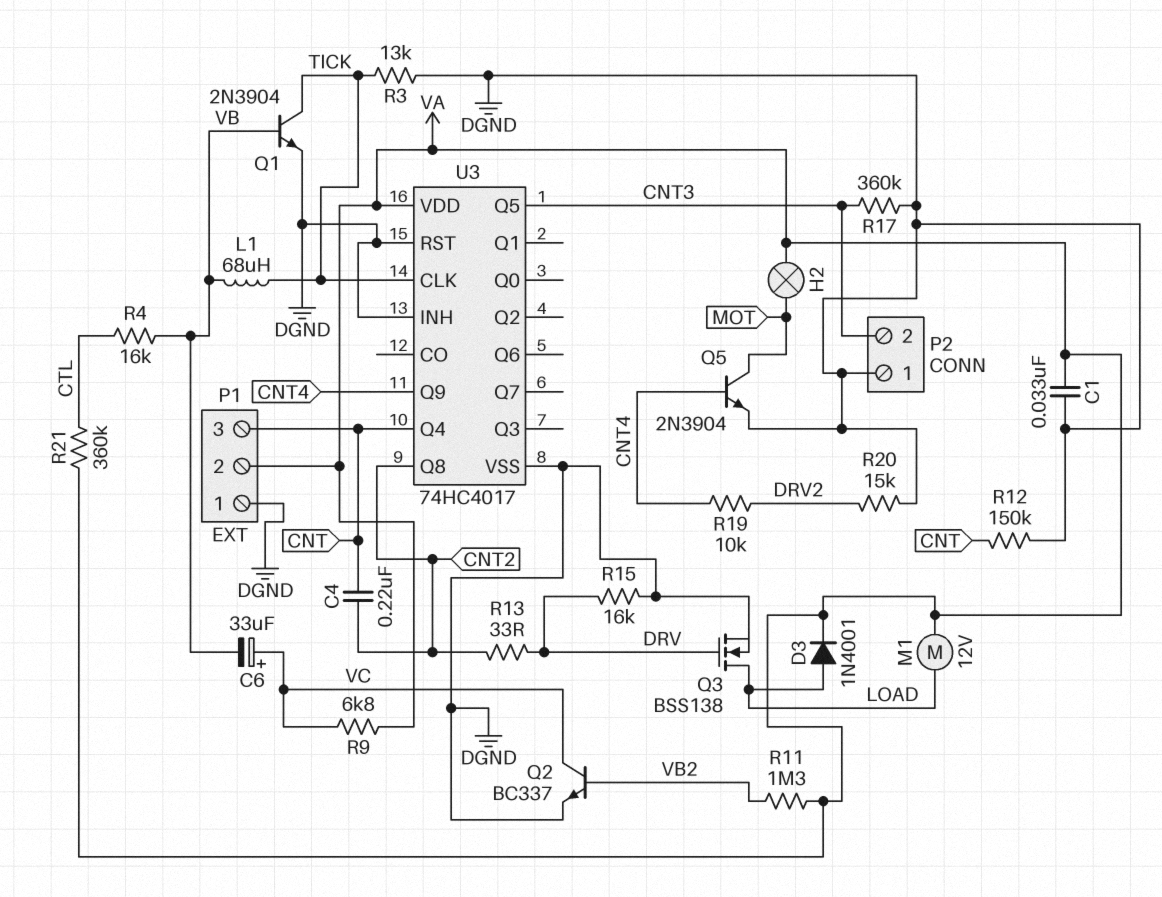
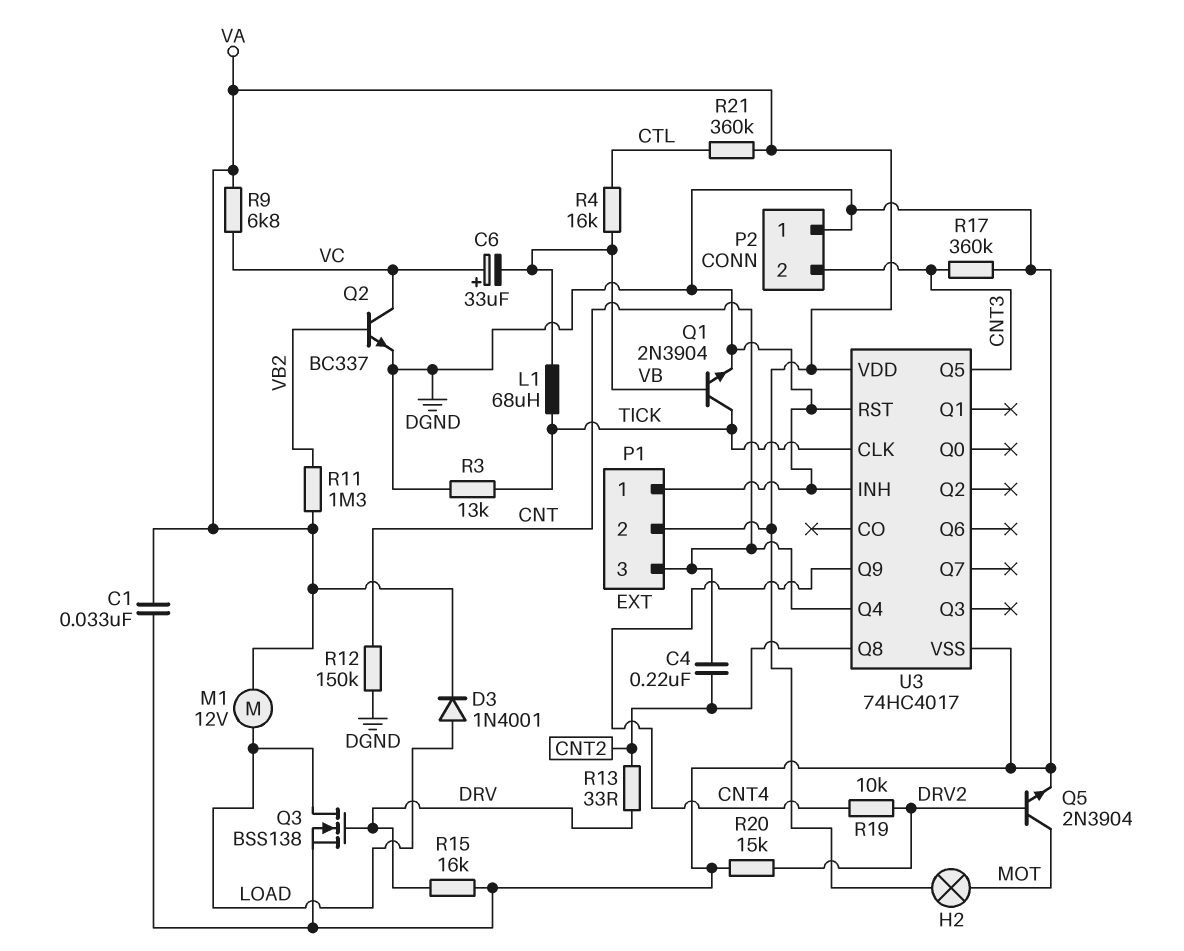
Q5: NPN 2N3904 (B CNT4, C MOT, E DGND) -> NPN 2N3904 (B DRV2, C MOT, E DGND)

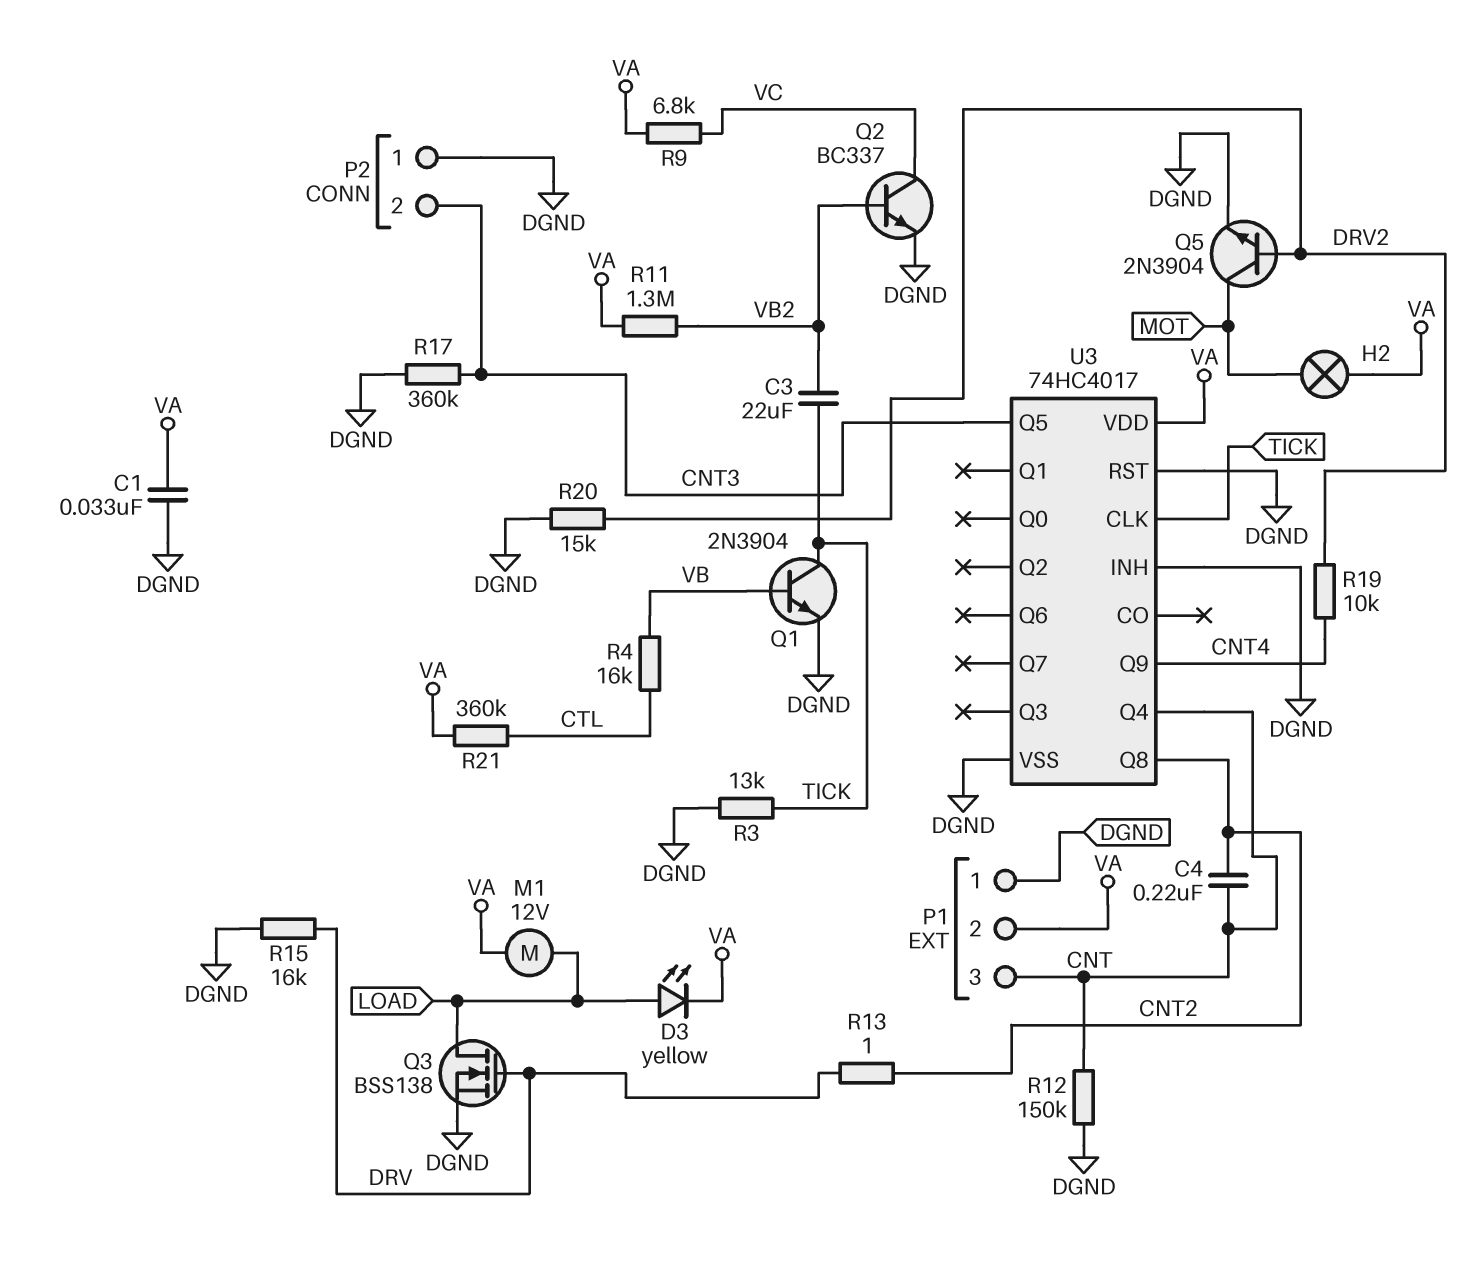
C3: none -> 22uF (TICK, VB2)
C6: 33uF (plus VC, minus VB) -> none
D3: diode 1N4001 (A LOAD, K VA) -> LED yellow (A LOAD, K VA)
L1: 68uH (TICK, VB) -> none
R13: 33 (CNT2, DRV) -> 1 (CNT2, DRV)

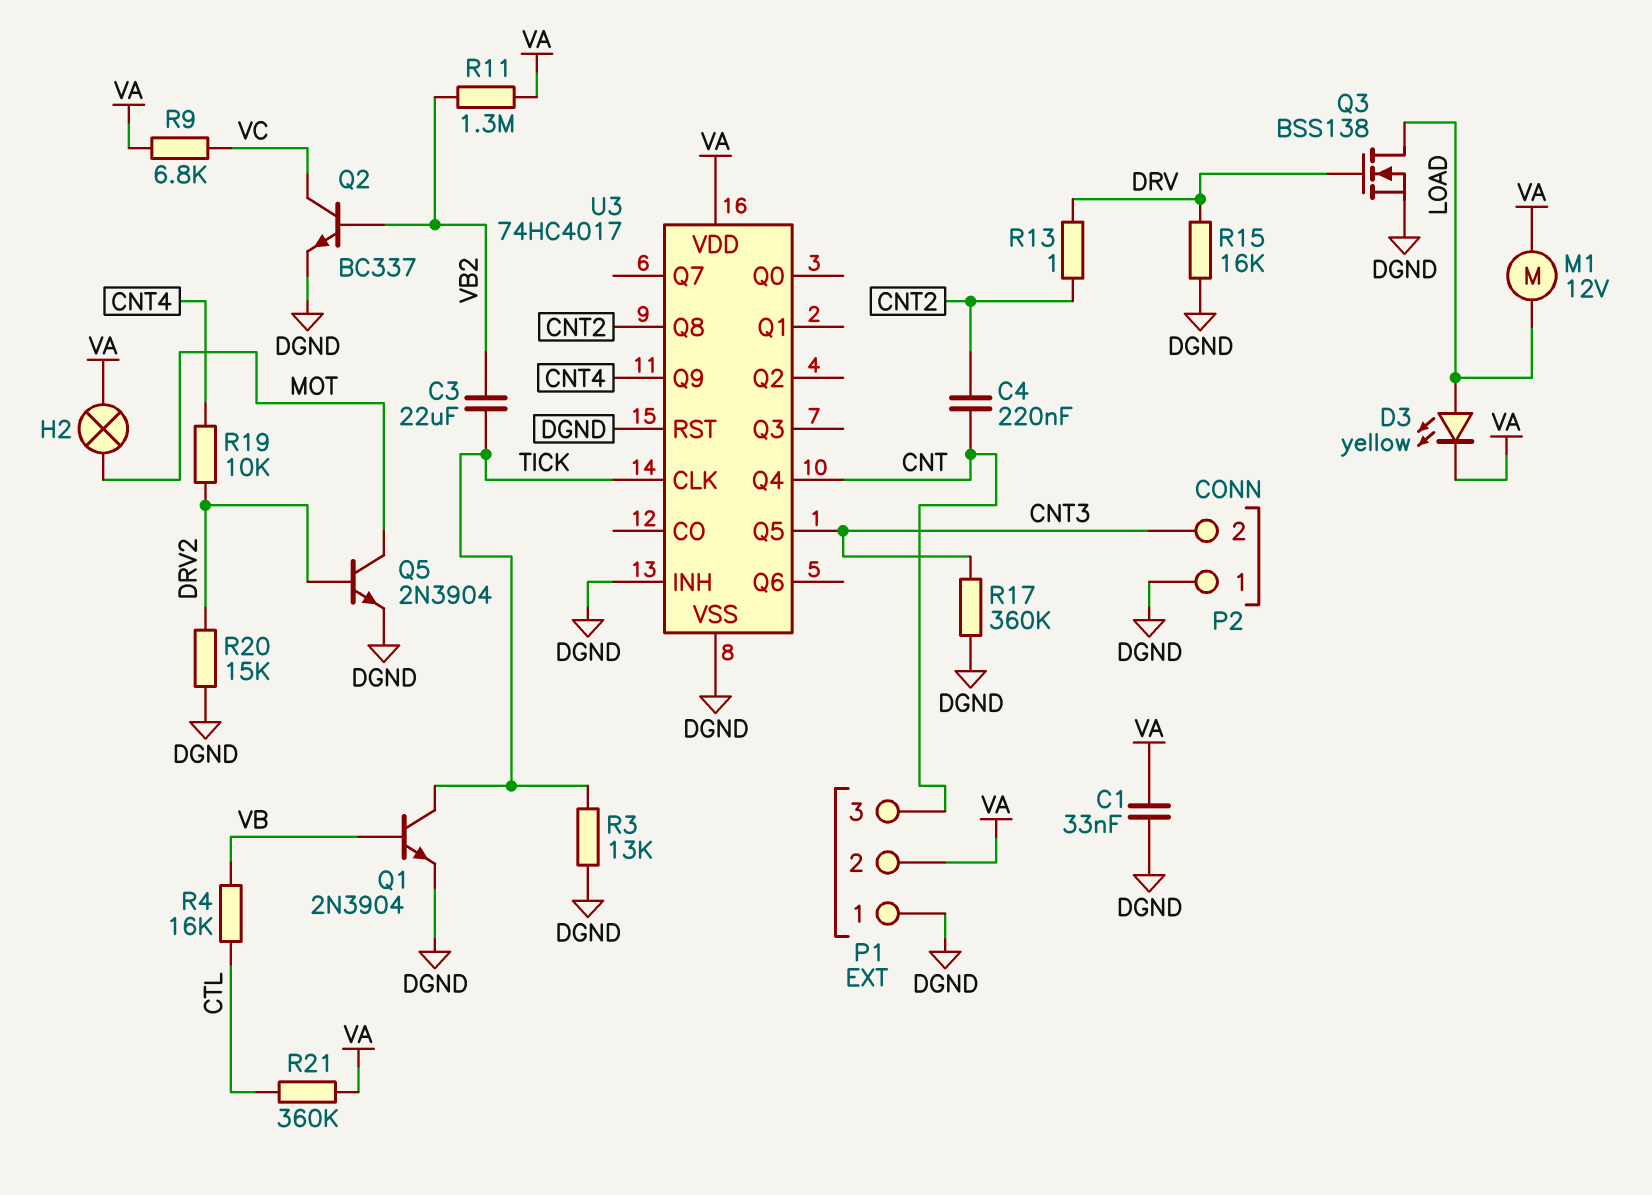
R12: 150k (CNT, DGND) -> none

